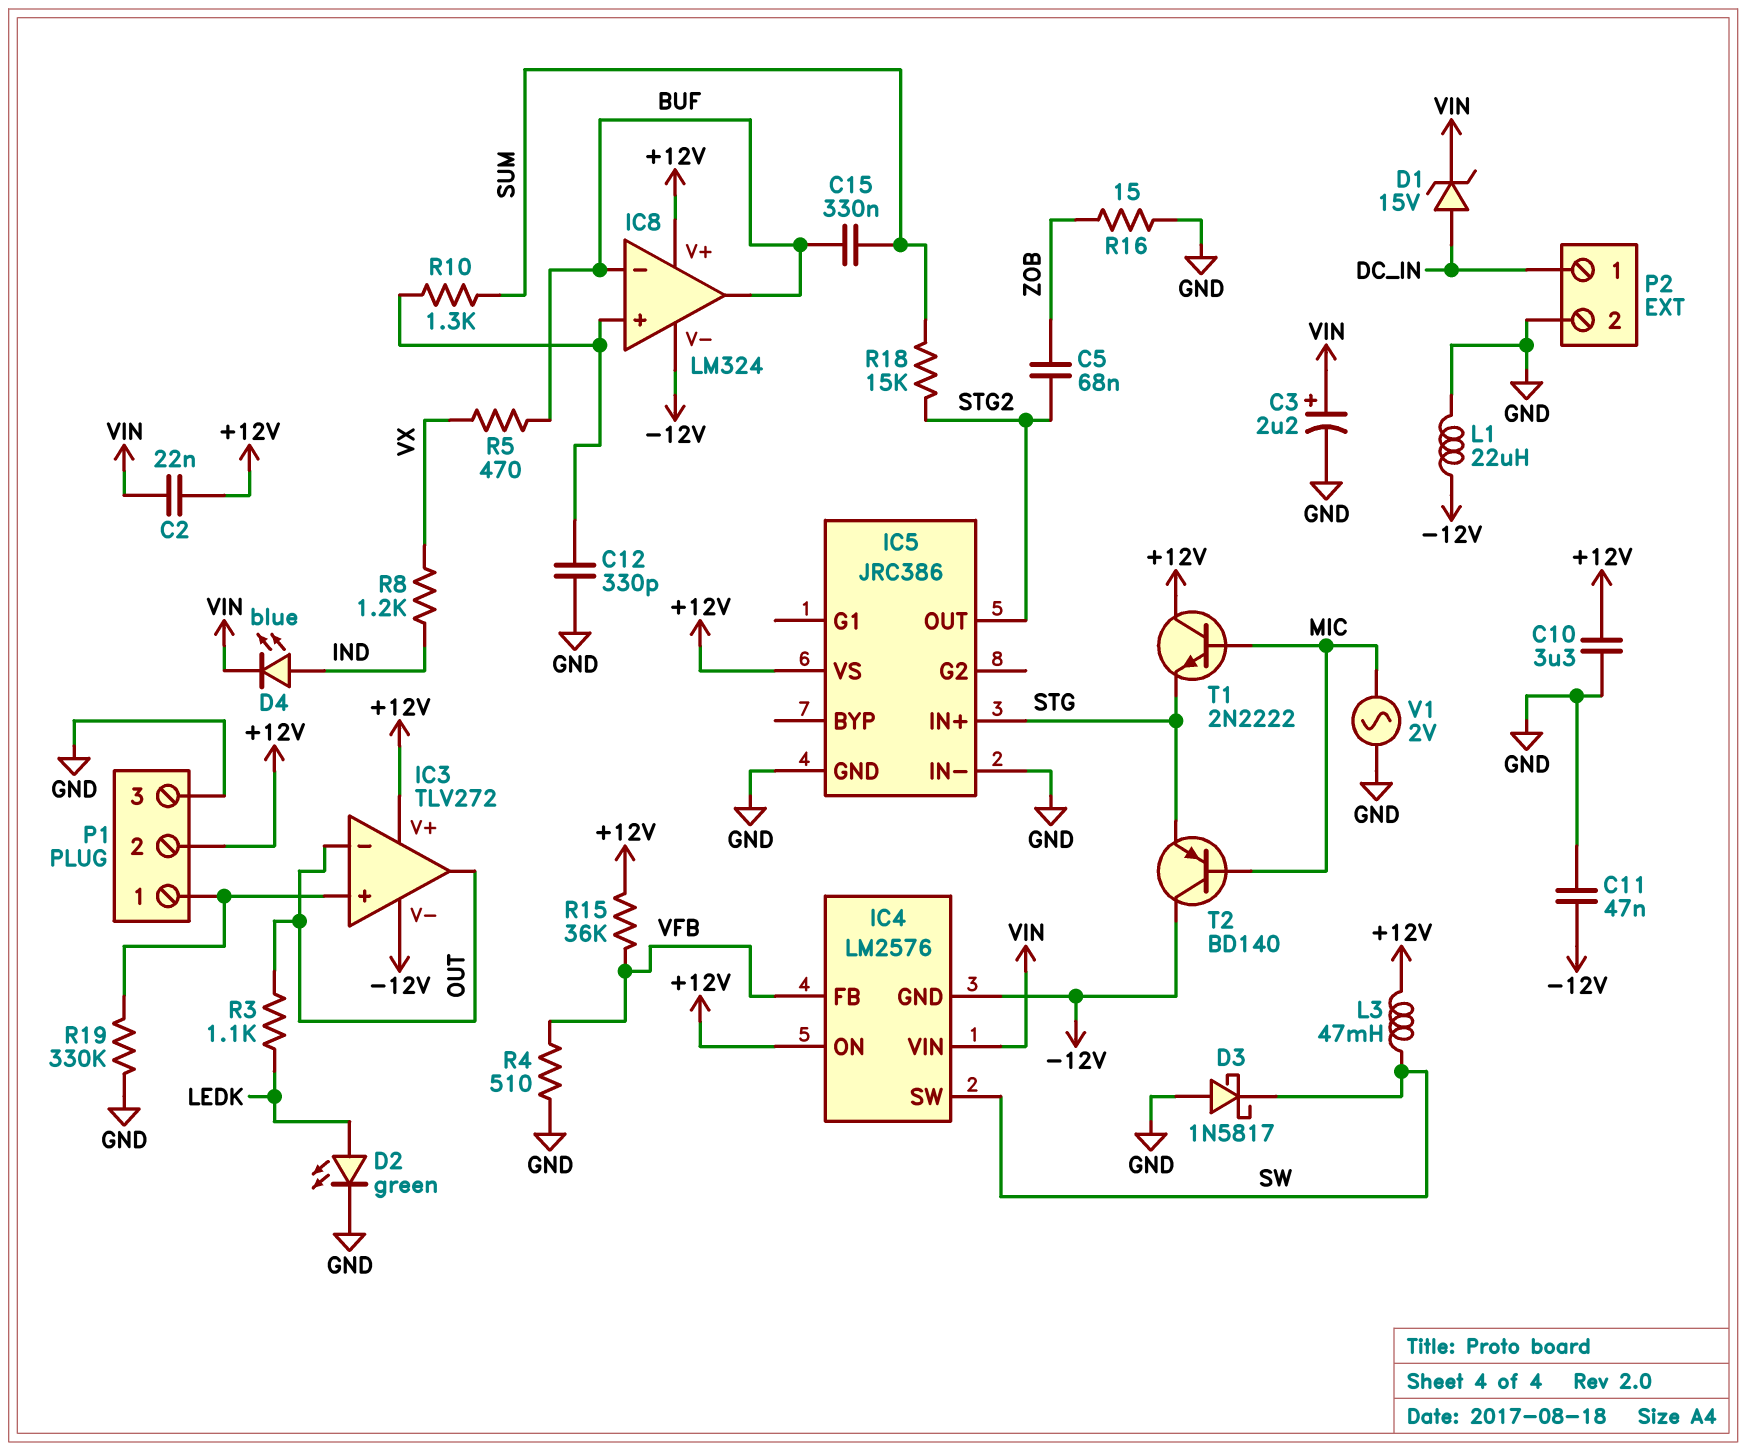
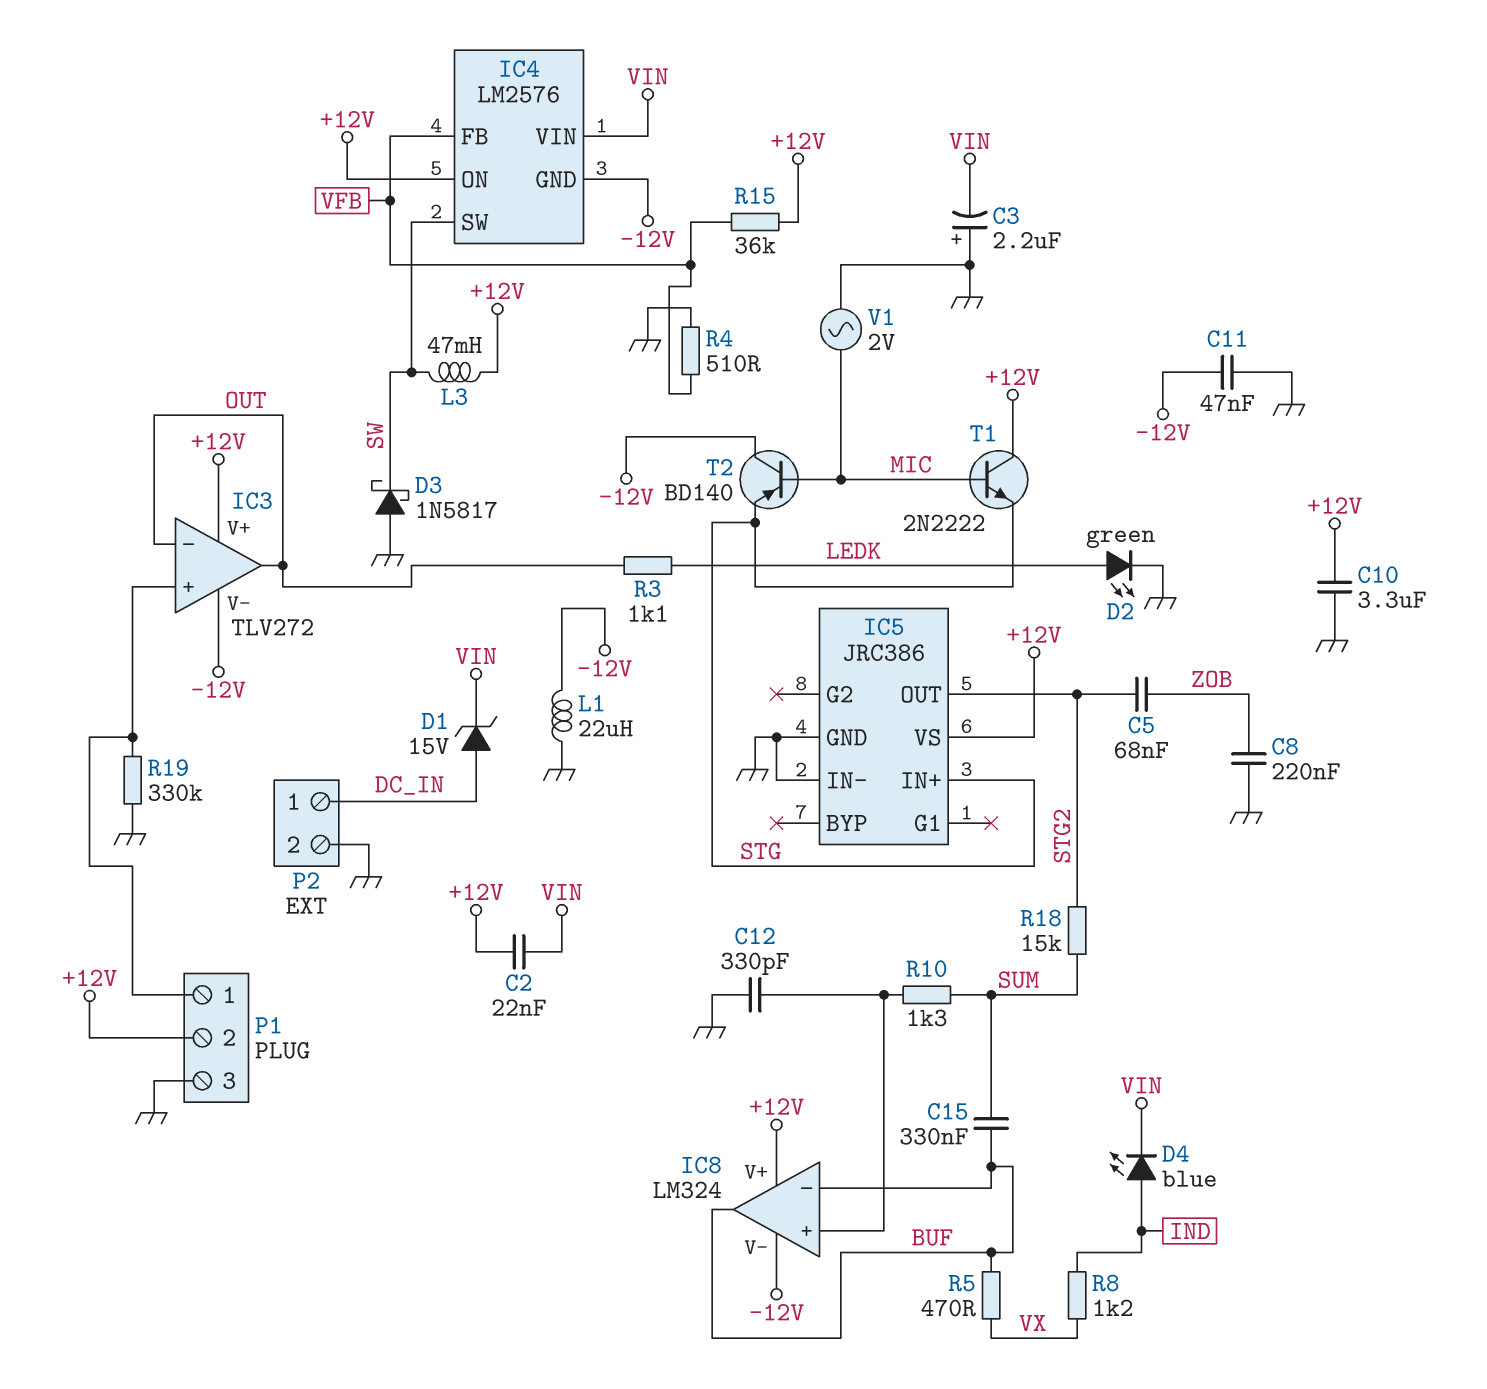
C3: 2.2uF (plus VIN, minus GND) -> 2.2uF (plus GND, minus VIN)
C8: none -> 220nF (GND, ZOB)
R16: 15 (GND, ZOB) -> none

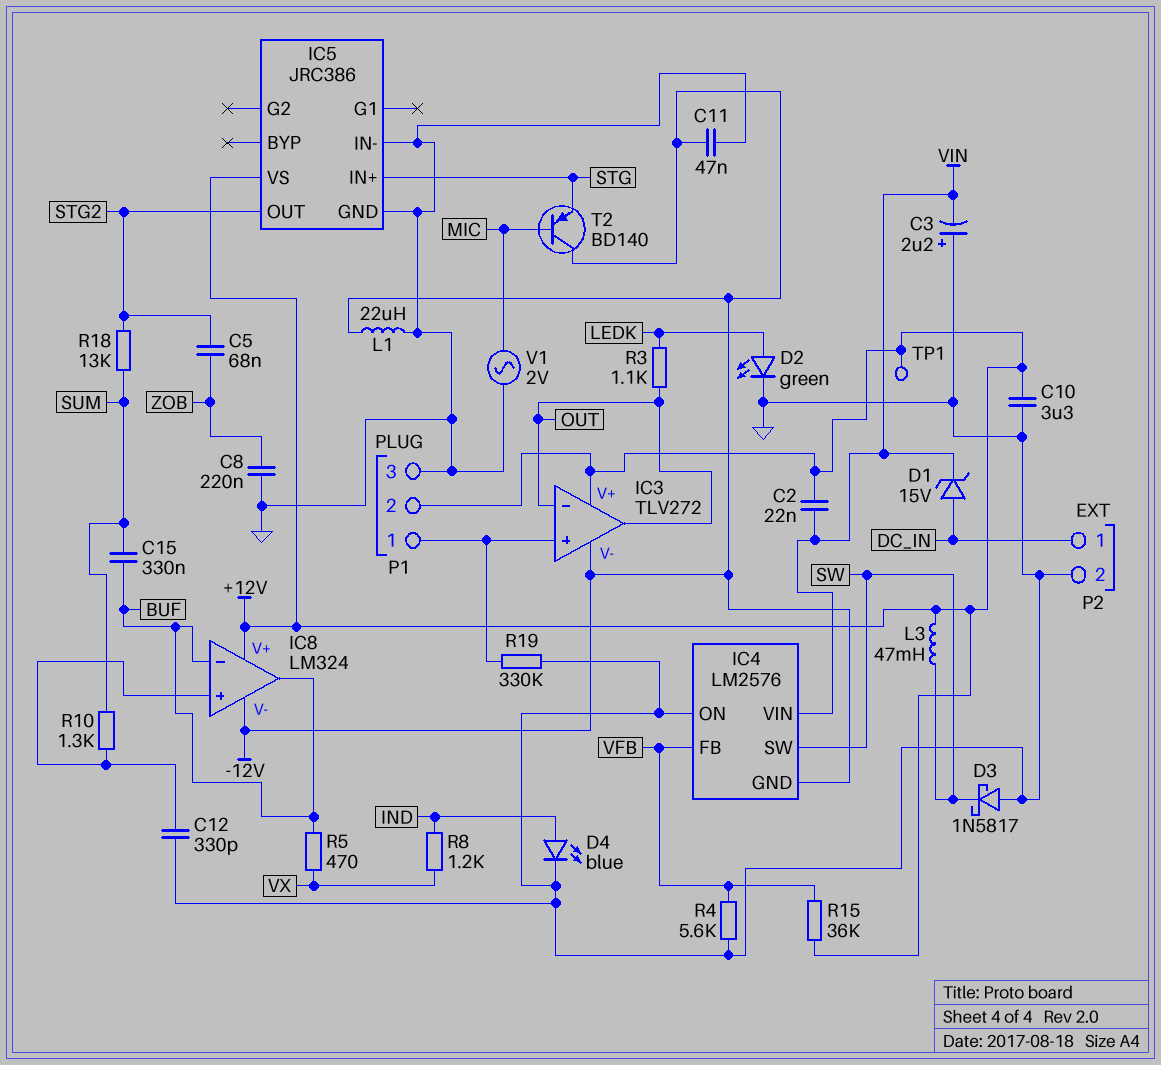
D4: LED blue (A IND, K VIN) -> LED blue (A IND, K GND)
IC4 pin ON: +12V -> GND
R4: 510 (GND, VFB) -> 5.6k (GND, VFB)
R18: 15k (STG2, SUM) -> 13k (STG2, SUM)
T1: NPN 2N2222 (B MIC, C +12V, E STG) -> none
TP1: none -> test point (+12V)

